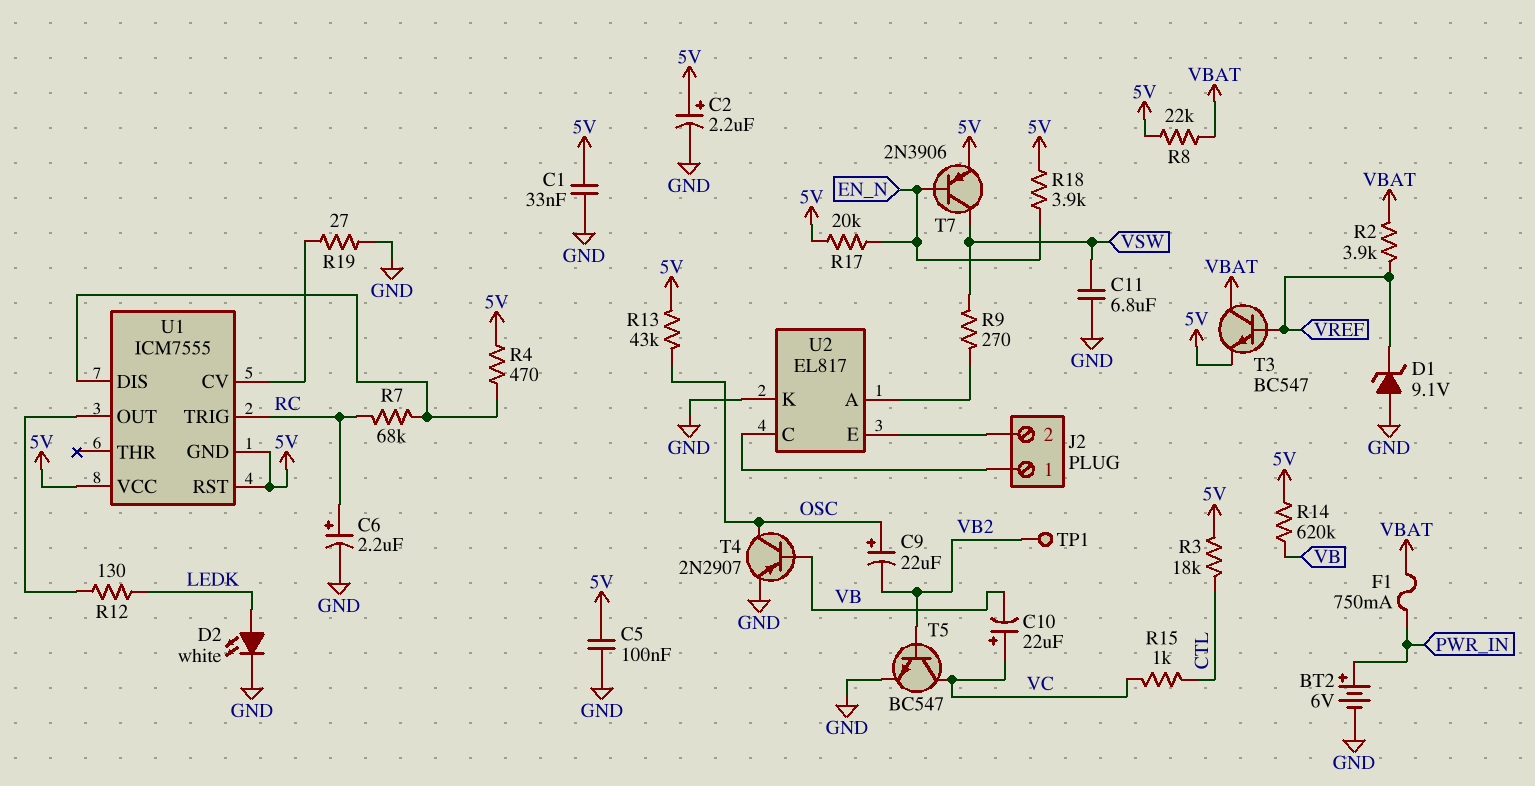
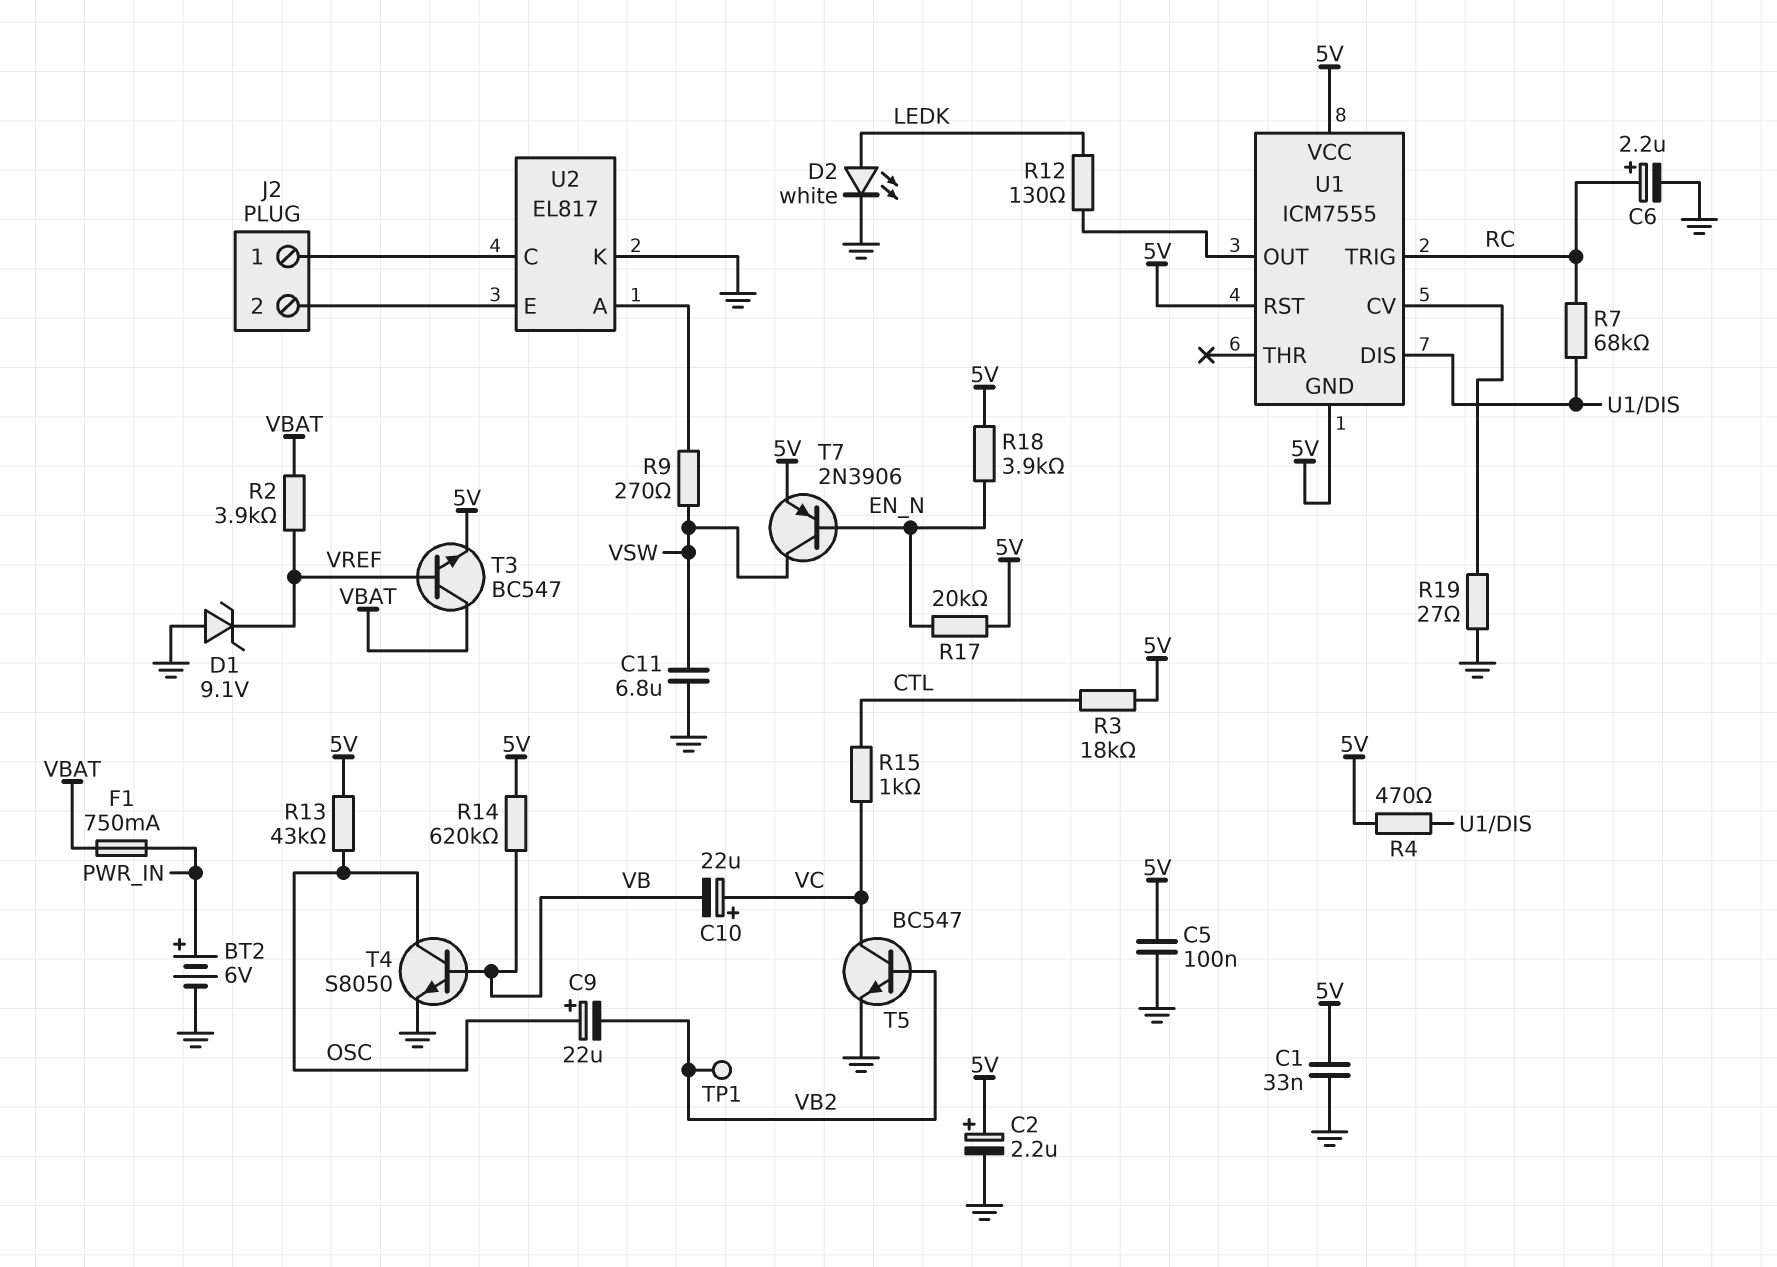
R8: 22k (5V, VBAT) -> none
T4: PNP 2N2907 (B VB, C OSC, E GND) -> NPN S8050 (B VB, C OSC, E GND)

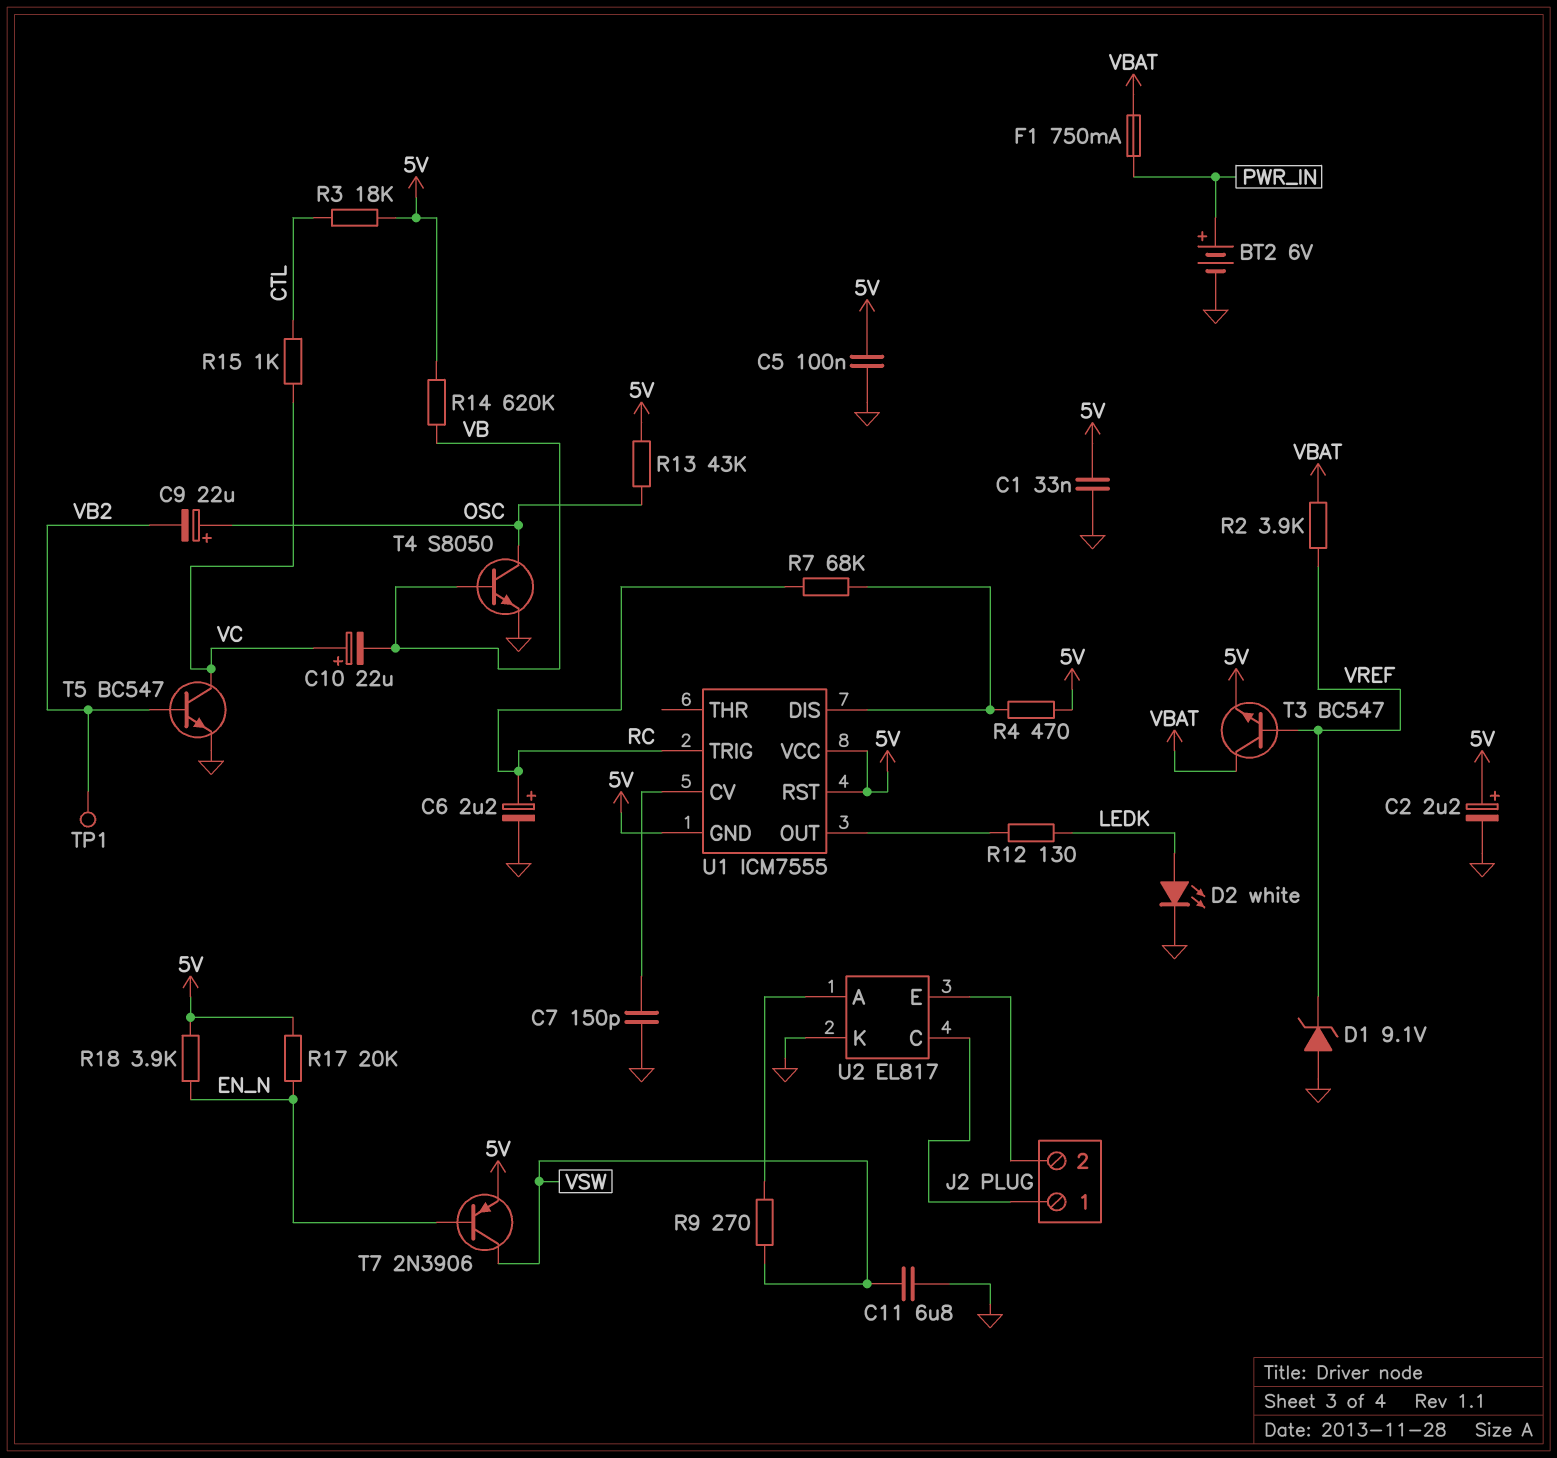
C7: none -> 150pF (GND, U1/CV)
R19: 27 (GND, U1/CV) -> none

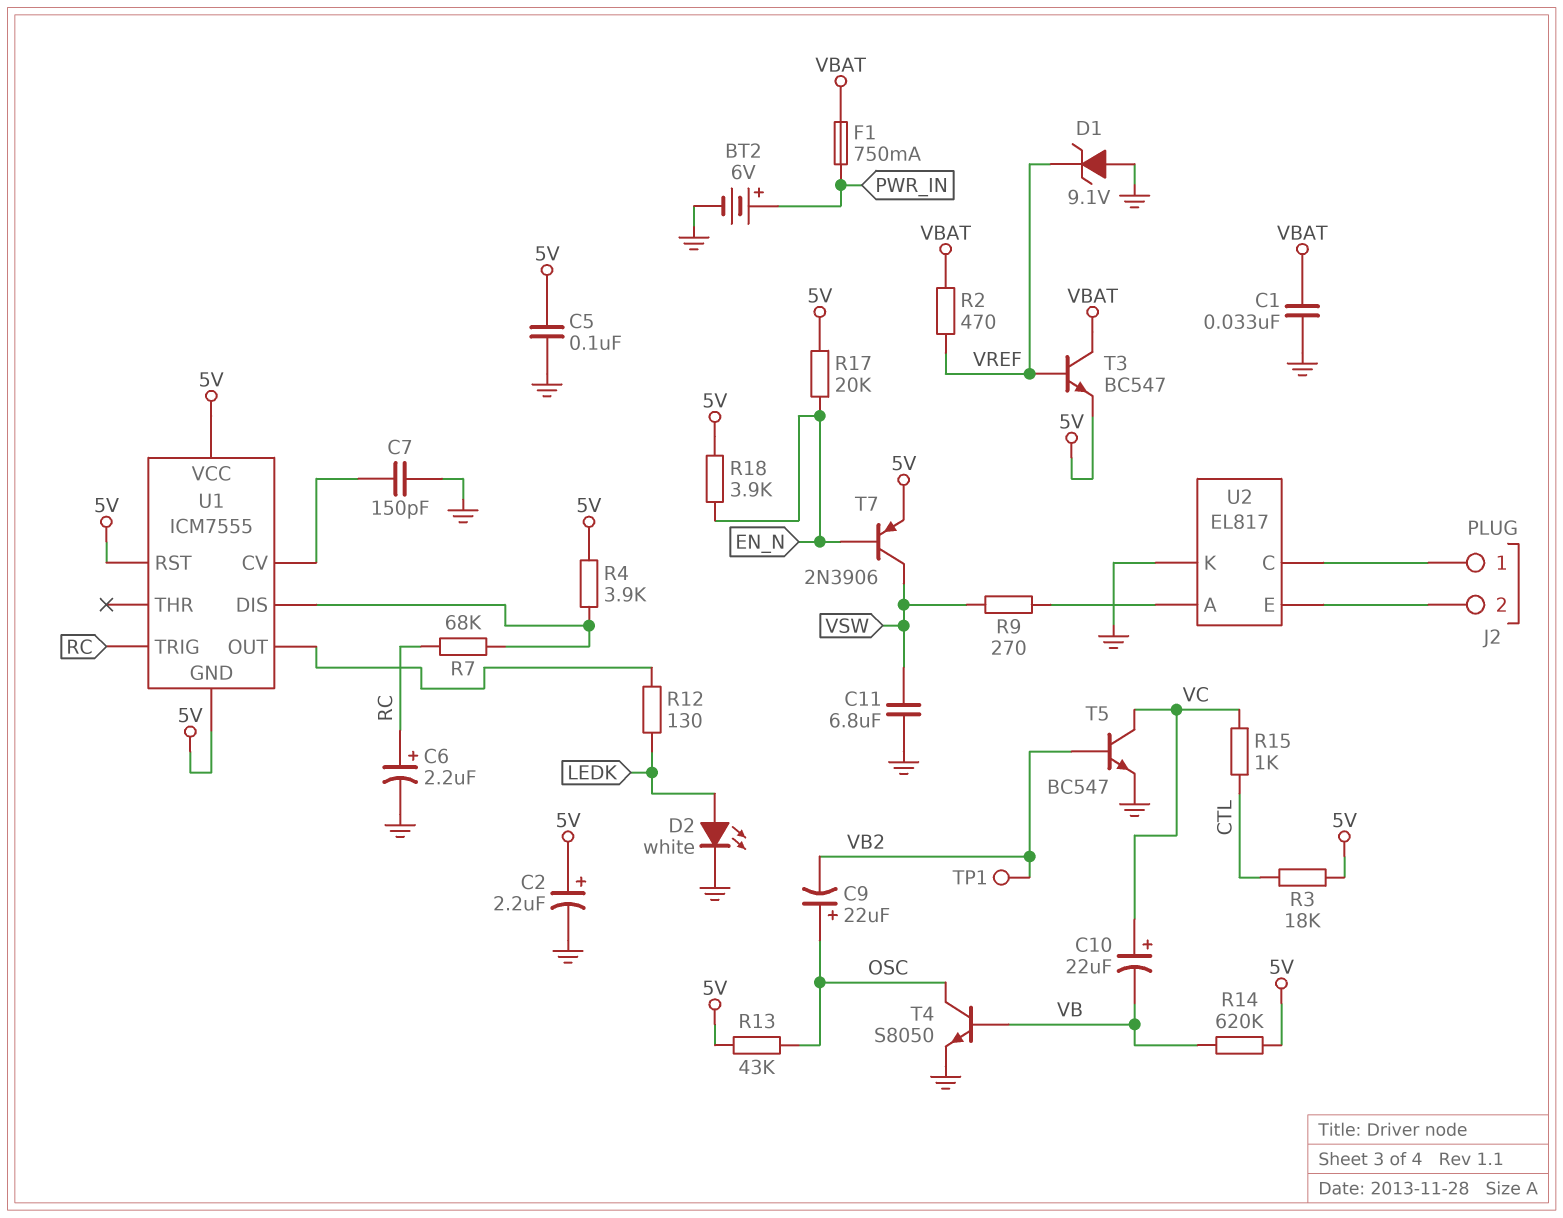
C1: 33nF (5V, GND) -> 33nF (GND, VBAT)
R2: 3.9k (VBAT, VREF) -> 470 (VBAT, VREF)
R4: 470 (5V, U1/DIS) -> 3.9k (5V, U1/DIS)

